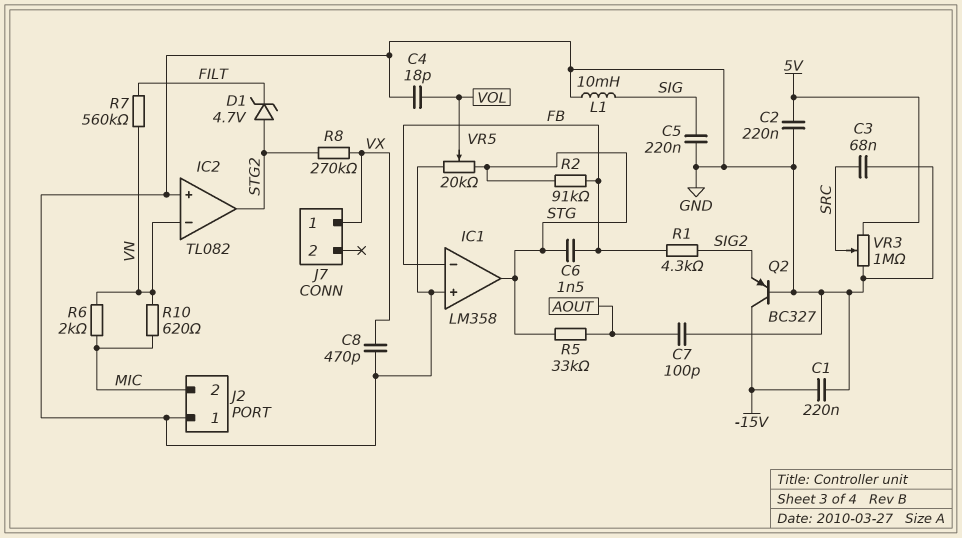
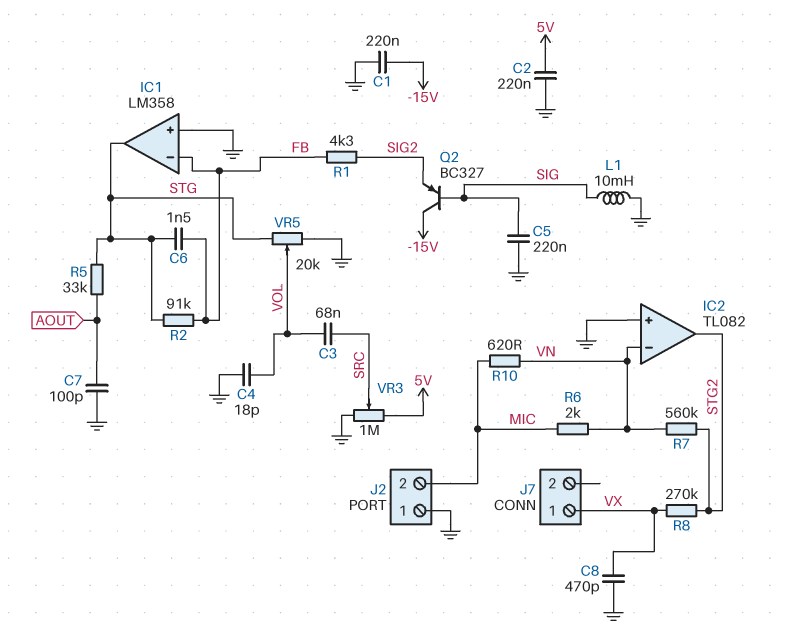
C3: 68nF (GND, SRC) -> 68nF (SRC, VOL)
D1: zener 4.7V (A STG2, K FILT) -> none
Q2: PNP BC327 (B GND, C -15V, E SIG2) -> PNP BC327 (B SIG, C -15V, E SIG2)
R7: 560k (FILT, VN) -> 560k (STG2, VN)

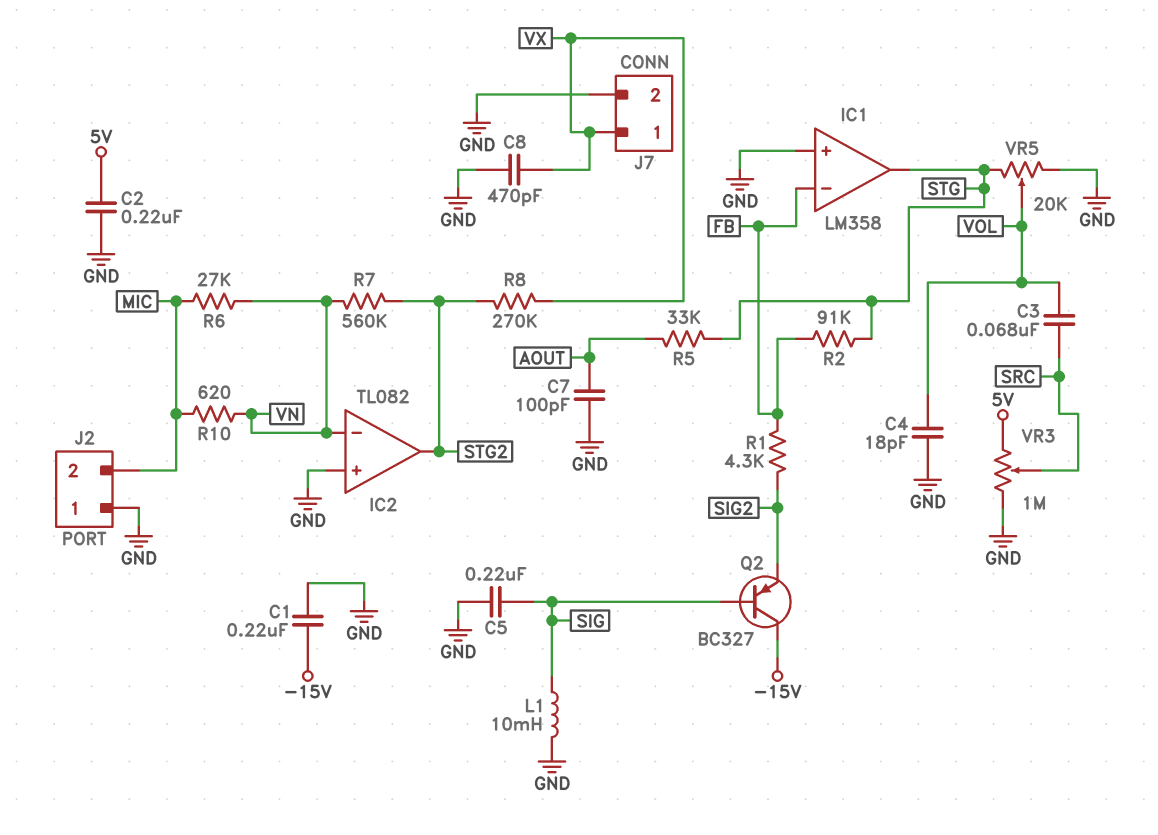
C6: 1.5nF (FB, STG) -> none
J7 pin 2: none -> GND
R6: 2k (MIC, VN) -> 27k (MIC, VN)

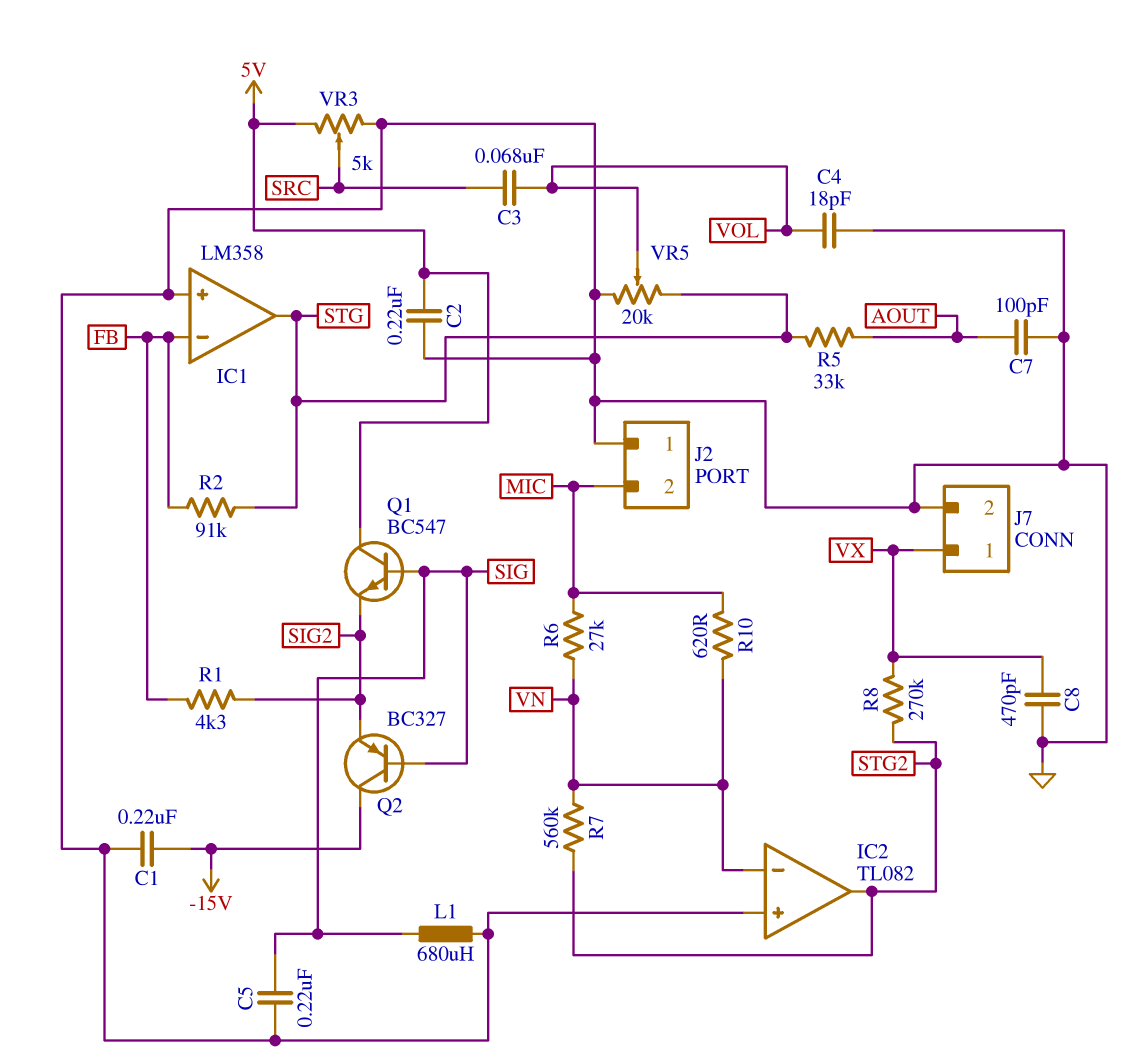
L1: 10mH (GND, SIG) -> 680uH (GND, SIG)
Q1: none -> NPN BC547 (B SIG, C 5V, E SIG2)
VR3: 1M (5V, GND, wiper SRC) -> 5k (5V, GND, wiper SRC)

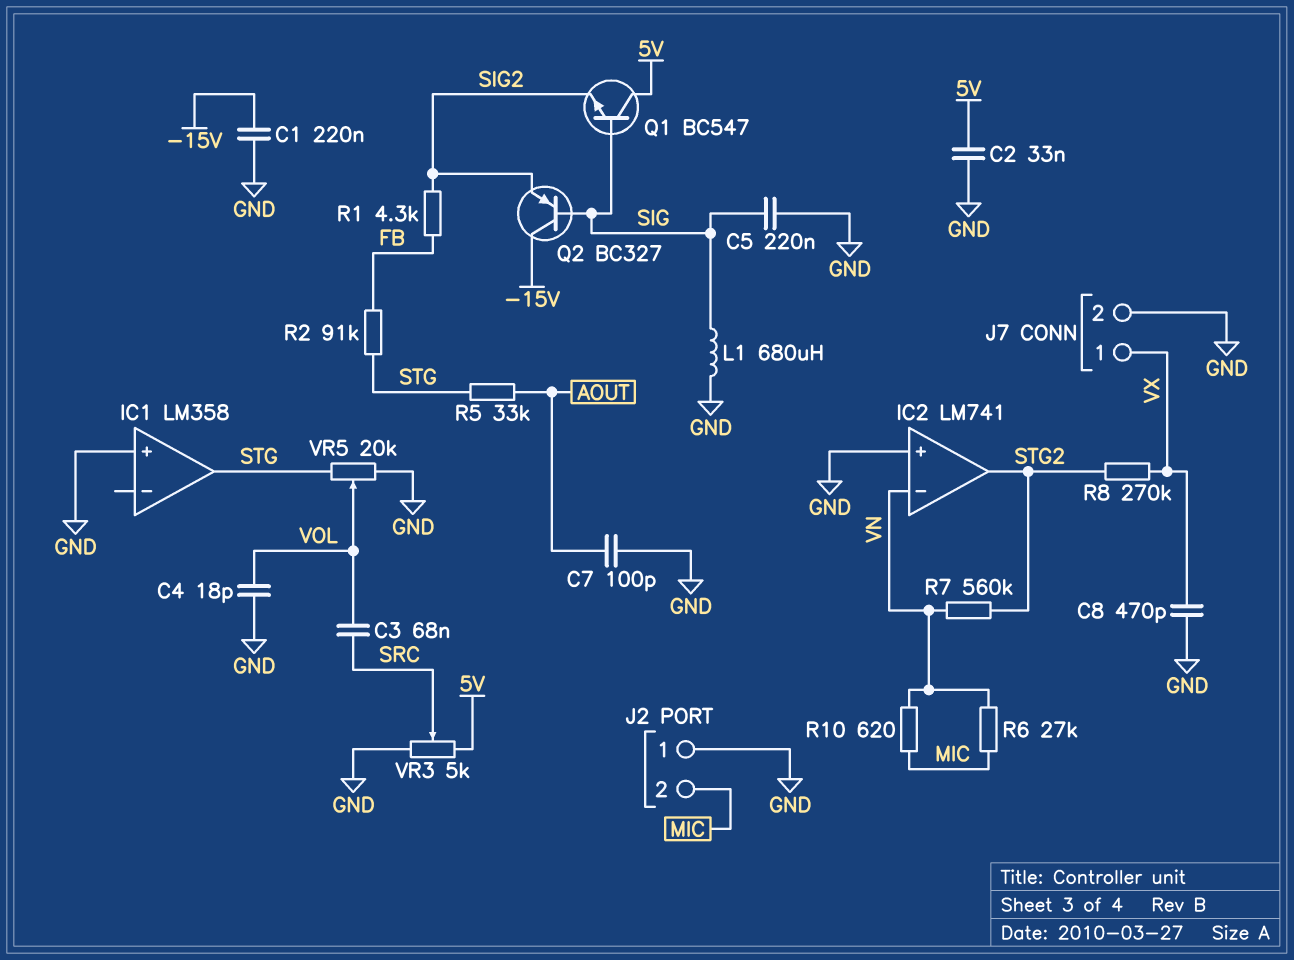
C2: 220nF (5V, GND) -> 33nF (5V, GND)
IC1 pin in-: FB -> none
IC2: TL082 -> LM741

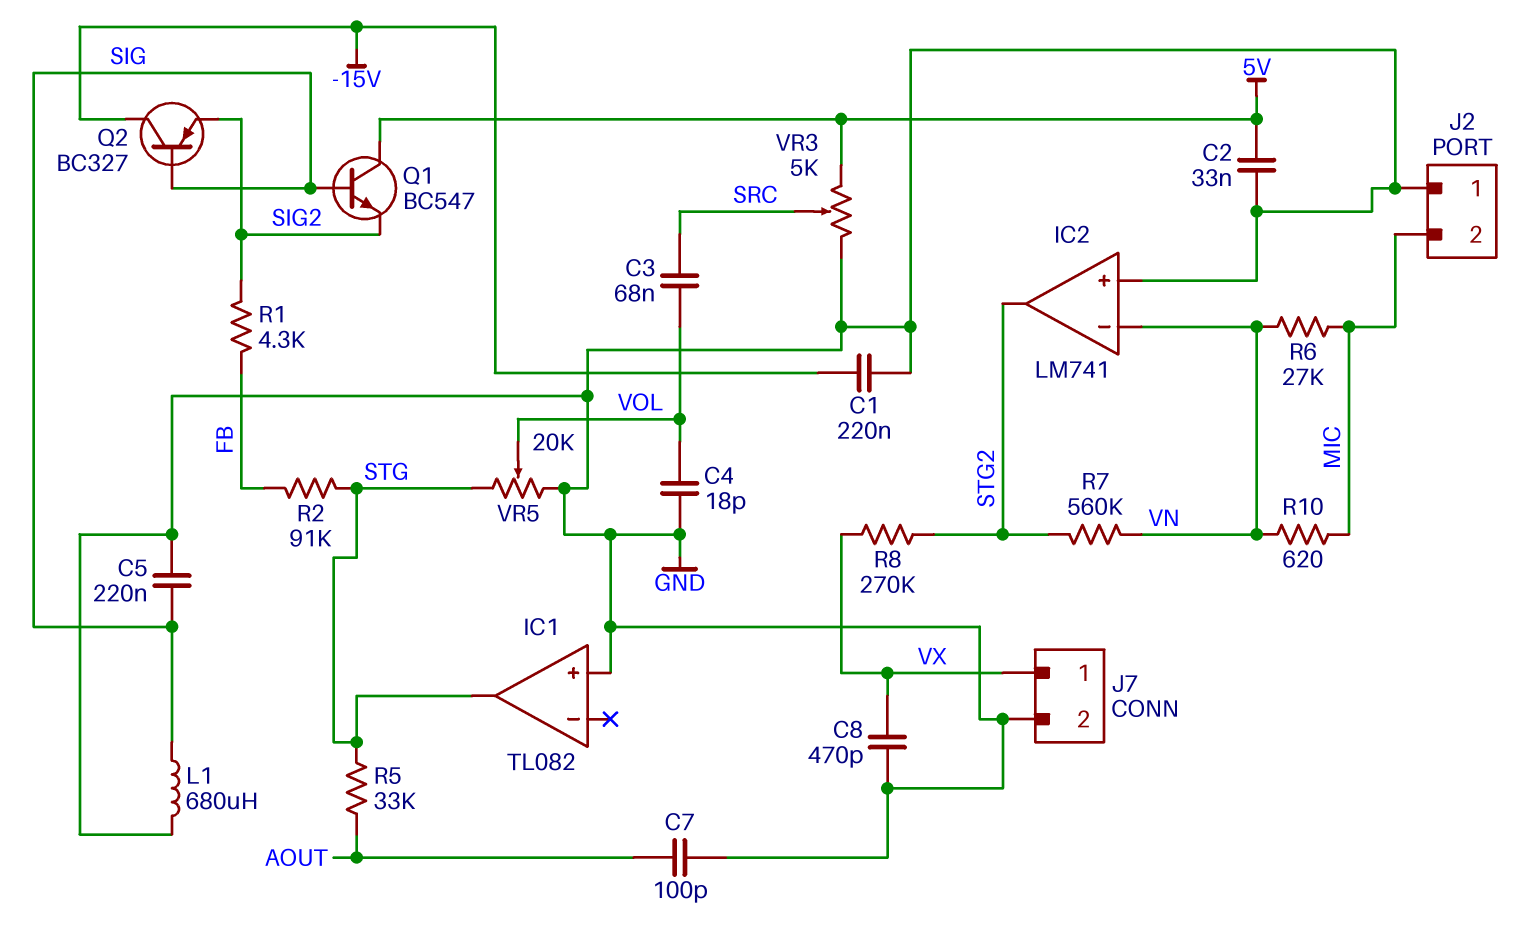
IC1: LM358 -> TL082

